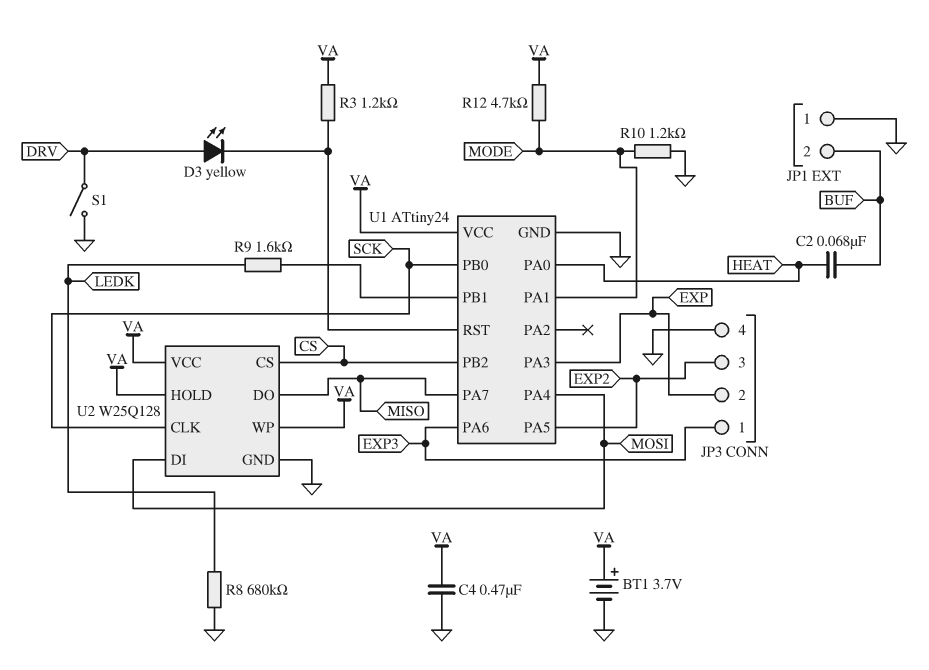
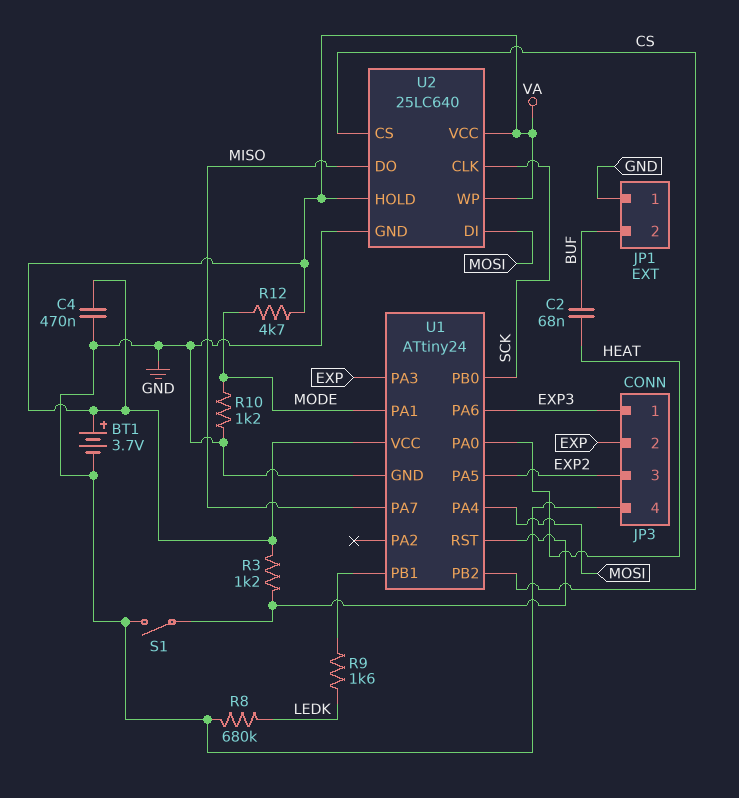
D3: LED yellow (A DRV, K U1/RST) -> none
S1: switch (DRV, GND) -> switch (GND, U1/RST)
U2: W25Q128 -> 25LC640

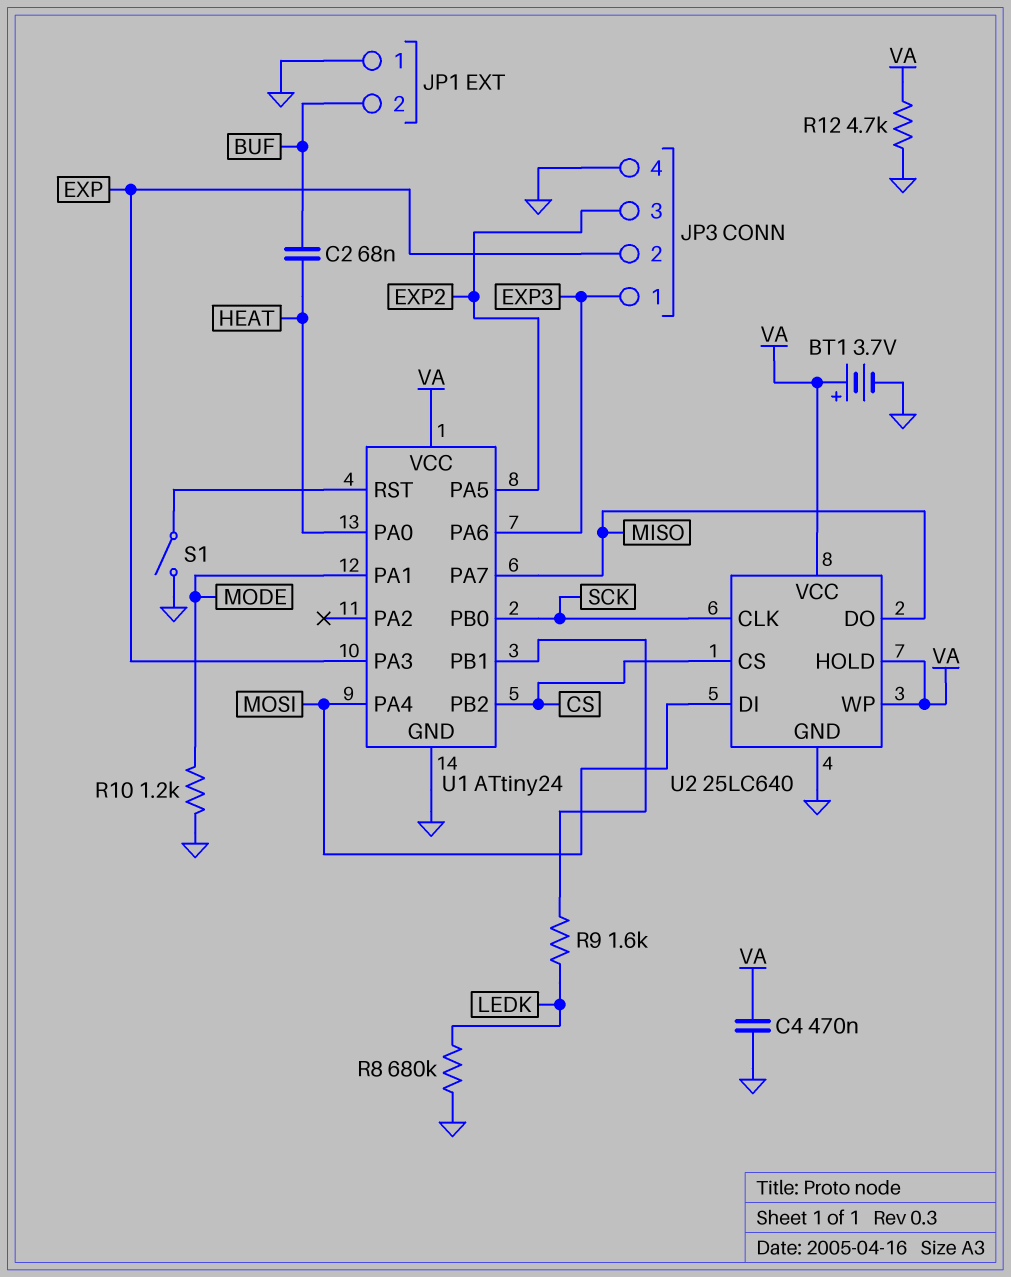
R3: 1.2k (U1/RST, VA) -> none
R12: 4.7k (MODE, VA) -> 4.7k (GND, VA)

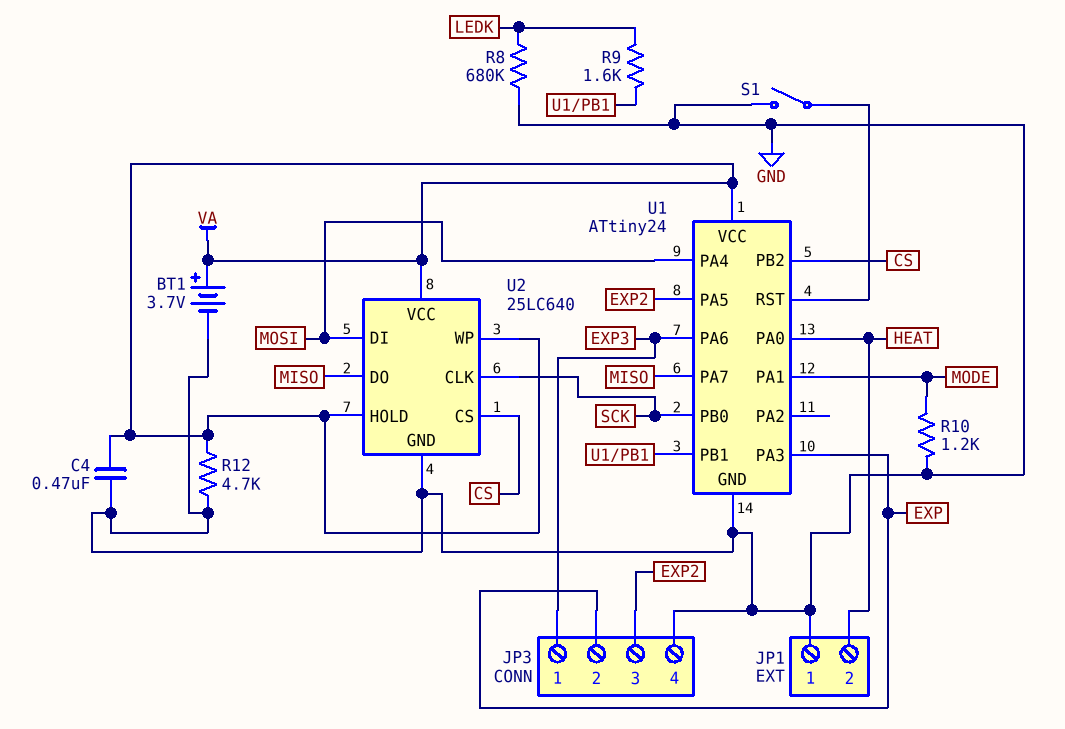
C2: 68nF (BUF, HEAT) -> none
JP1 pin 2: BUF -> HEAT

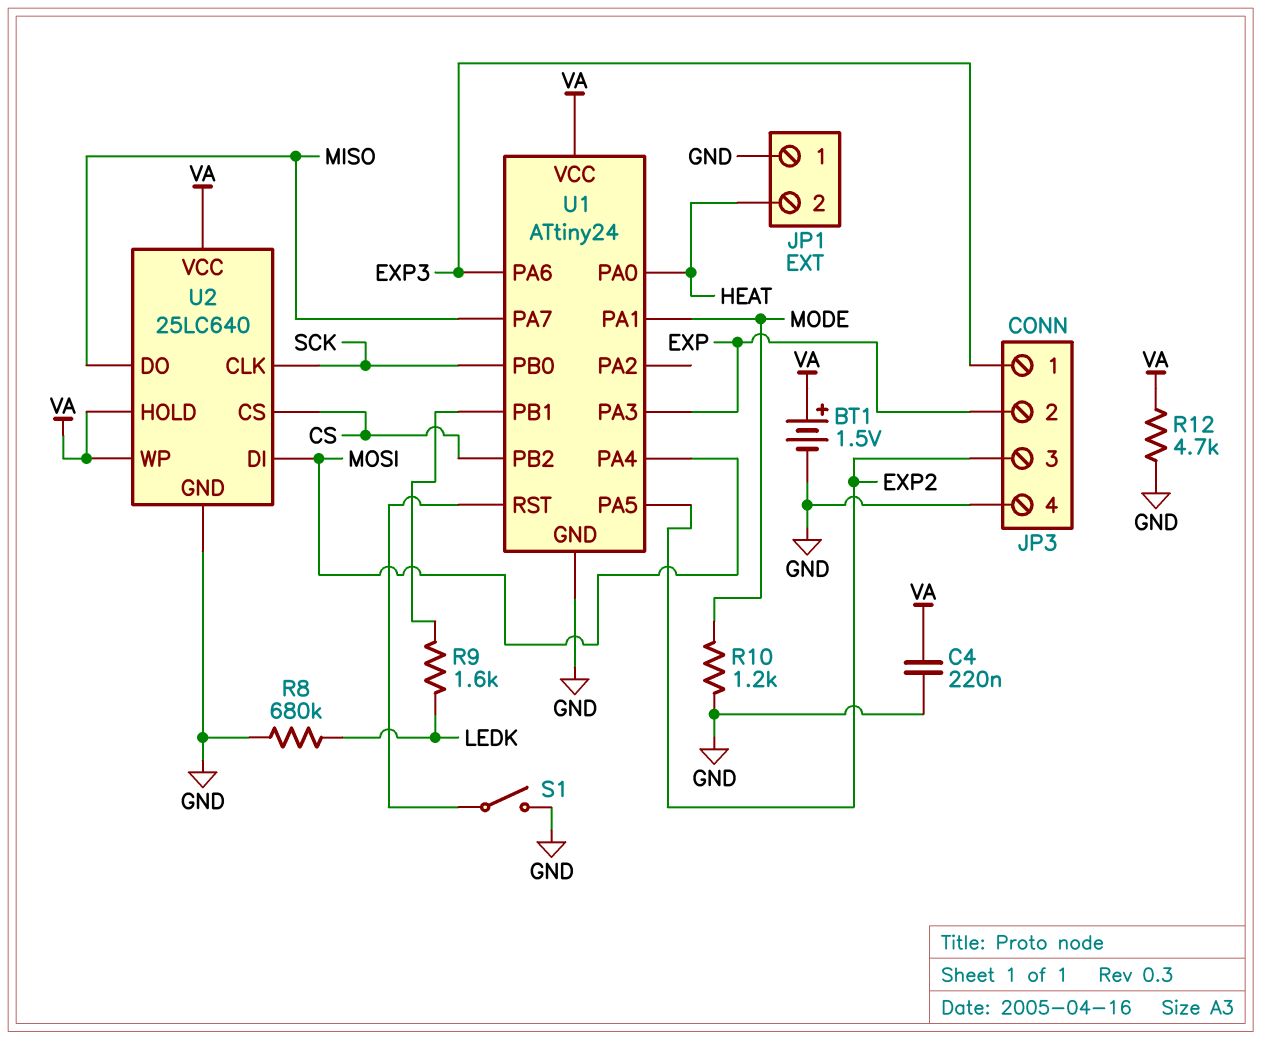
BT1: 3.7V (plus VA, minus GND) -> 1.5V (plus VA, minus GND)
C4: 470nF (GND, VA) -> 220nF (GND, VA)

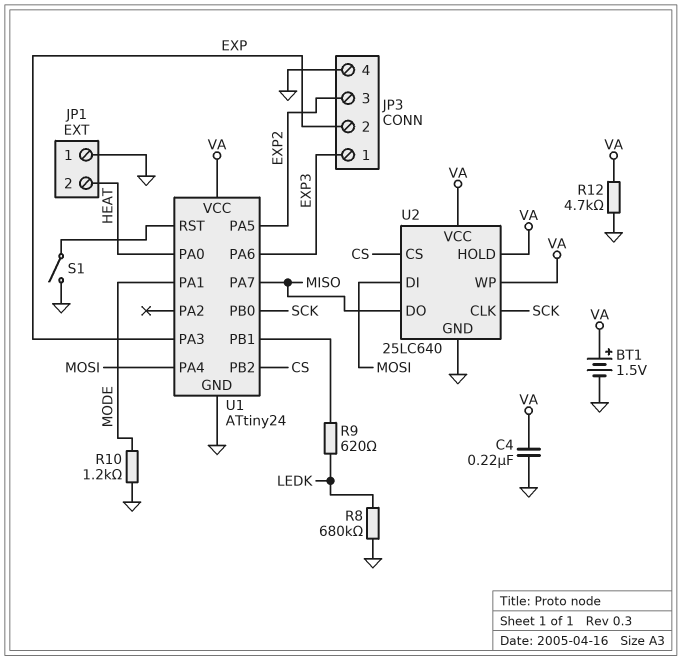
R9: 1.6k (LEDK, U1/PB1) -> 620 (LEDK, U1/PB1)

